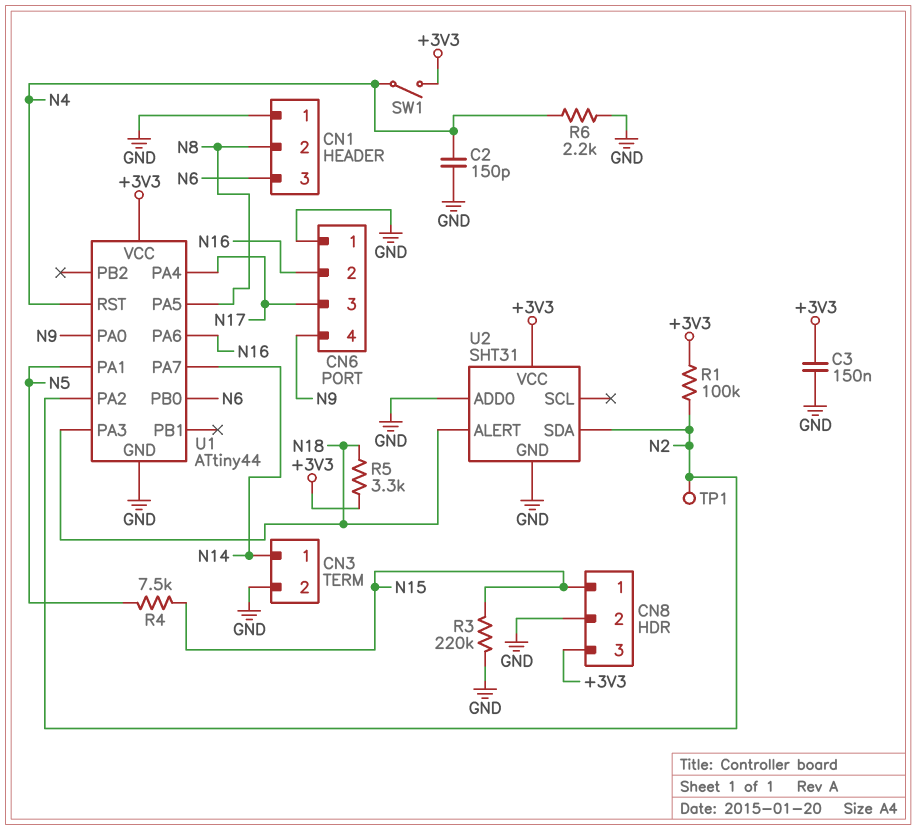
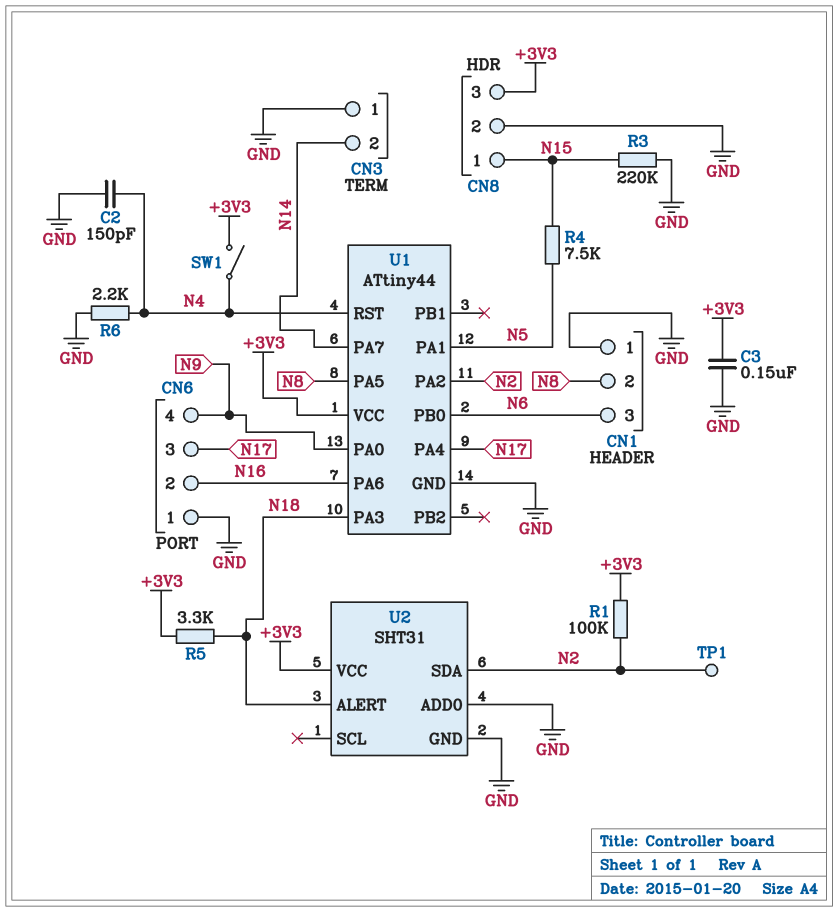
CN3 pin 1: N14 -> GND
CN3 pin 2: GND -> N14

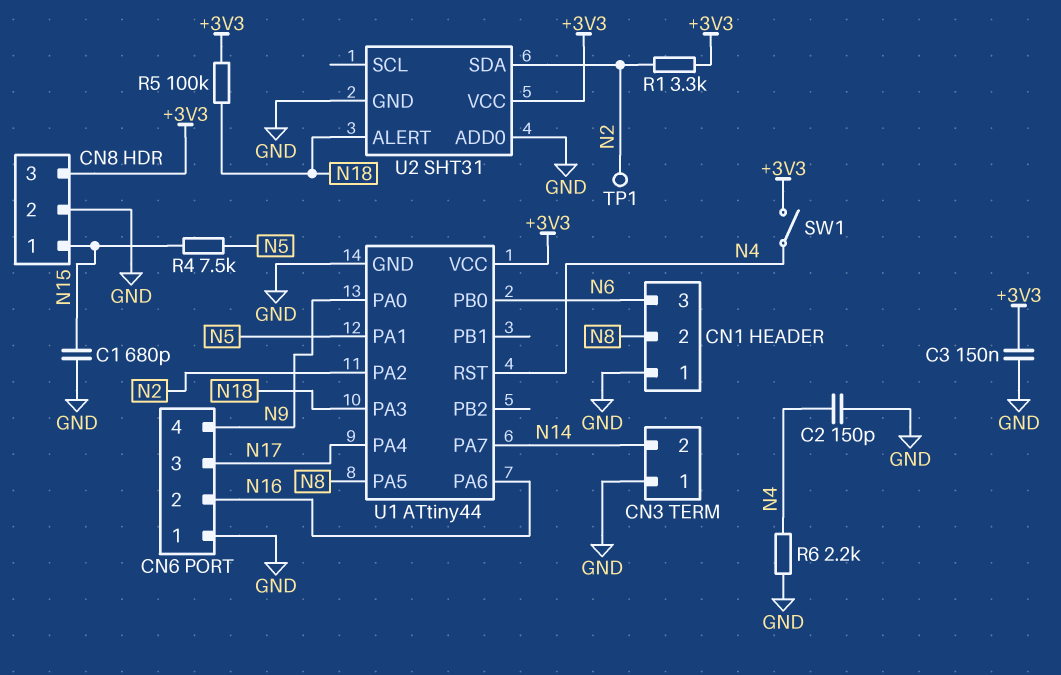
C1: none -> 680pF (GND, N15)
R1: 100k (+3V3, N2) -> 3.3k (+3V3, N2)
R3: 220k (GND, N15) -> none
R5: 3.3k (+3V3, N18) -> 100k (+3V3, N18)

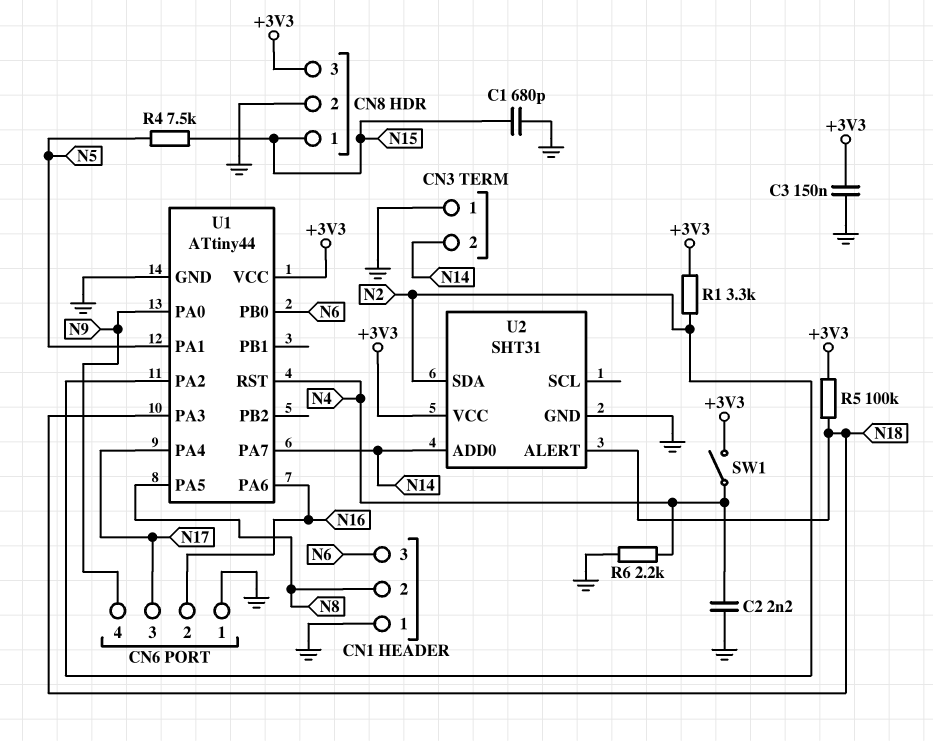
C2: 150pF (GND, N4) -> 2.2nF (GND, N4)
TP1: test point (N2) -> none
U2 pin ADD0: GND -> N14

